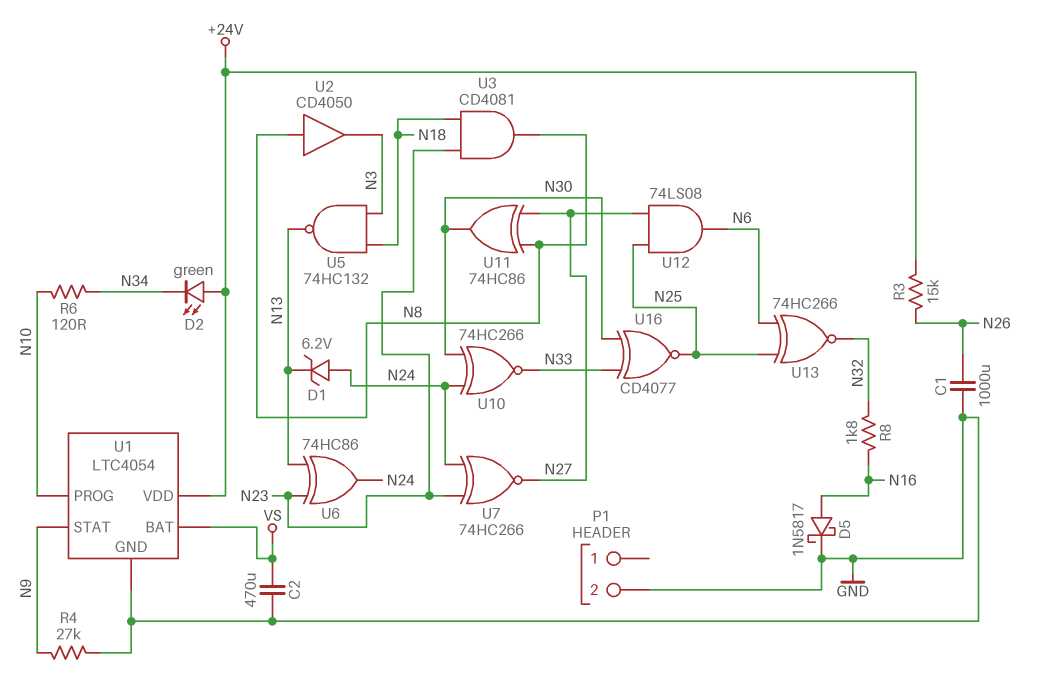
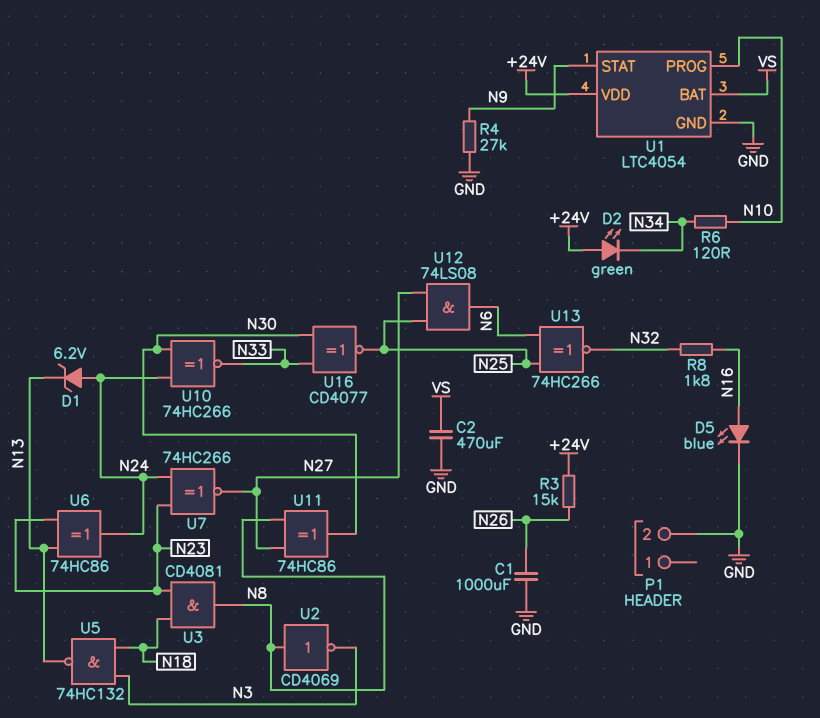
D5: schottky 1N5817 (A N16, K GND) -> LED blue (A N16, K GND)
U2: buffer CD4050 (in N8, out N3) -> NOT CD4069 (in N8, out N3)

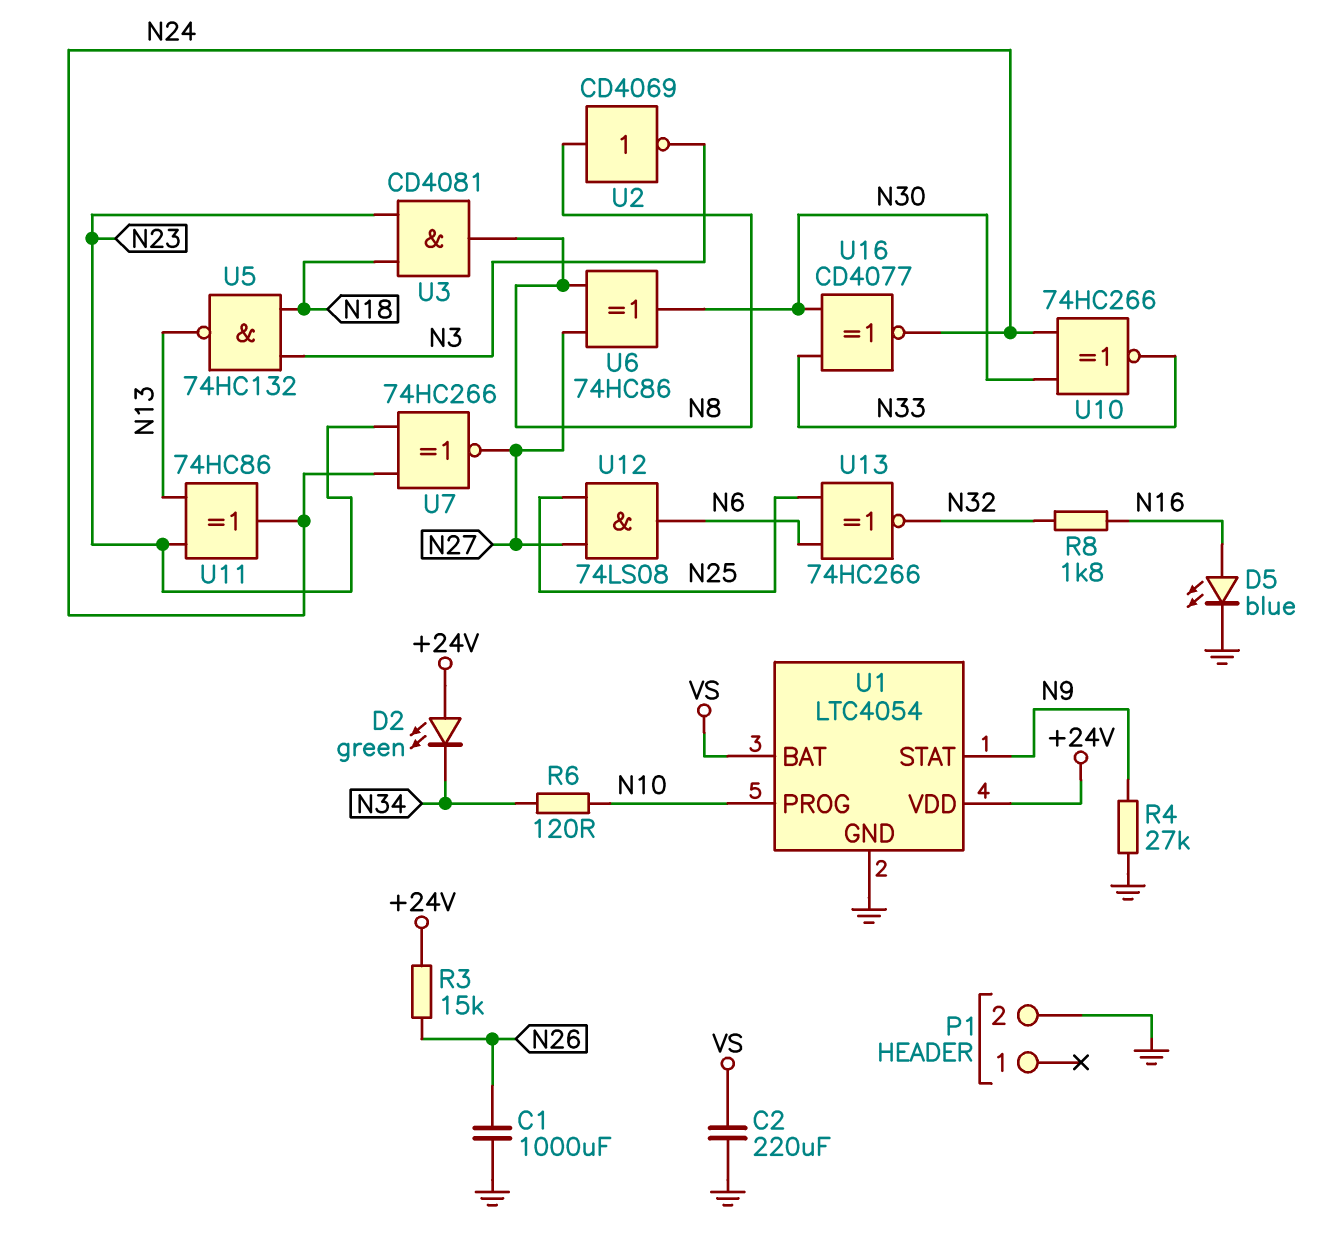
C2: 470uF (GND, VS) -> 220uF (GND, VS)
D1: zener 6.2V (A N24, K N13) -> none
U6: XOR 74HC86 (in N13, in N23, out N24) -> XOR 74HC86 (in N8, in N27, out N30)
U11: XOR 74HC86 (in N8, in N27, out N30) -> XOR 74HC86 (in N13, in N23, out N24)
U16: XNOR CD4077 (in N30, in N33, out N25) -> XNOR CD4077 (in N30, in N33, out N24)

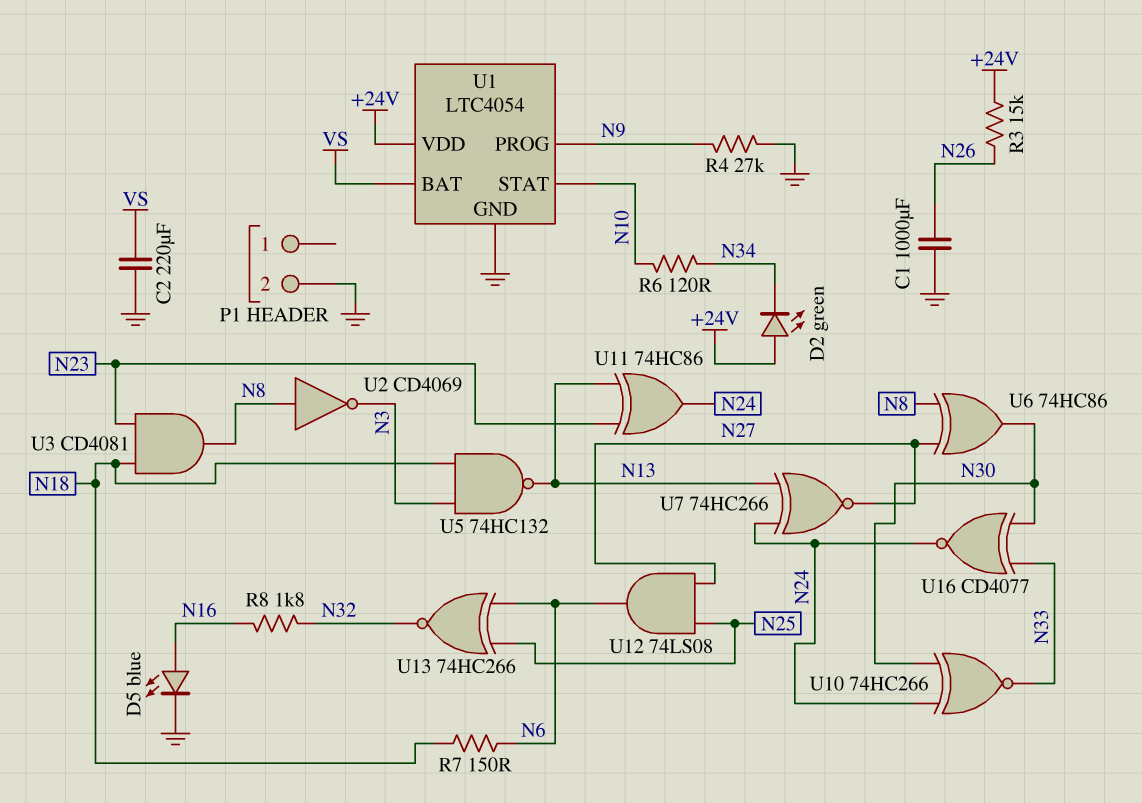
R7: none -> 150 (N6, N18)
U1 pin PROG: N10 -> N9
U1 pin STAT: N9 -> N10
U7: XNOR 74HC266 (in N23, in N24, out N27) -> XNOR 74HC266 (in N13, in N24, out N27)

